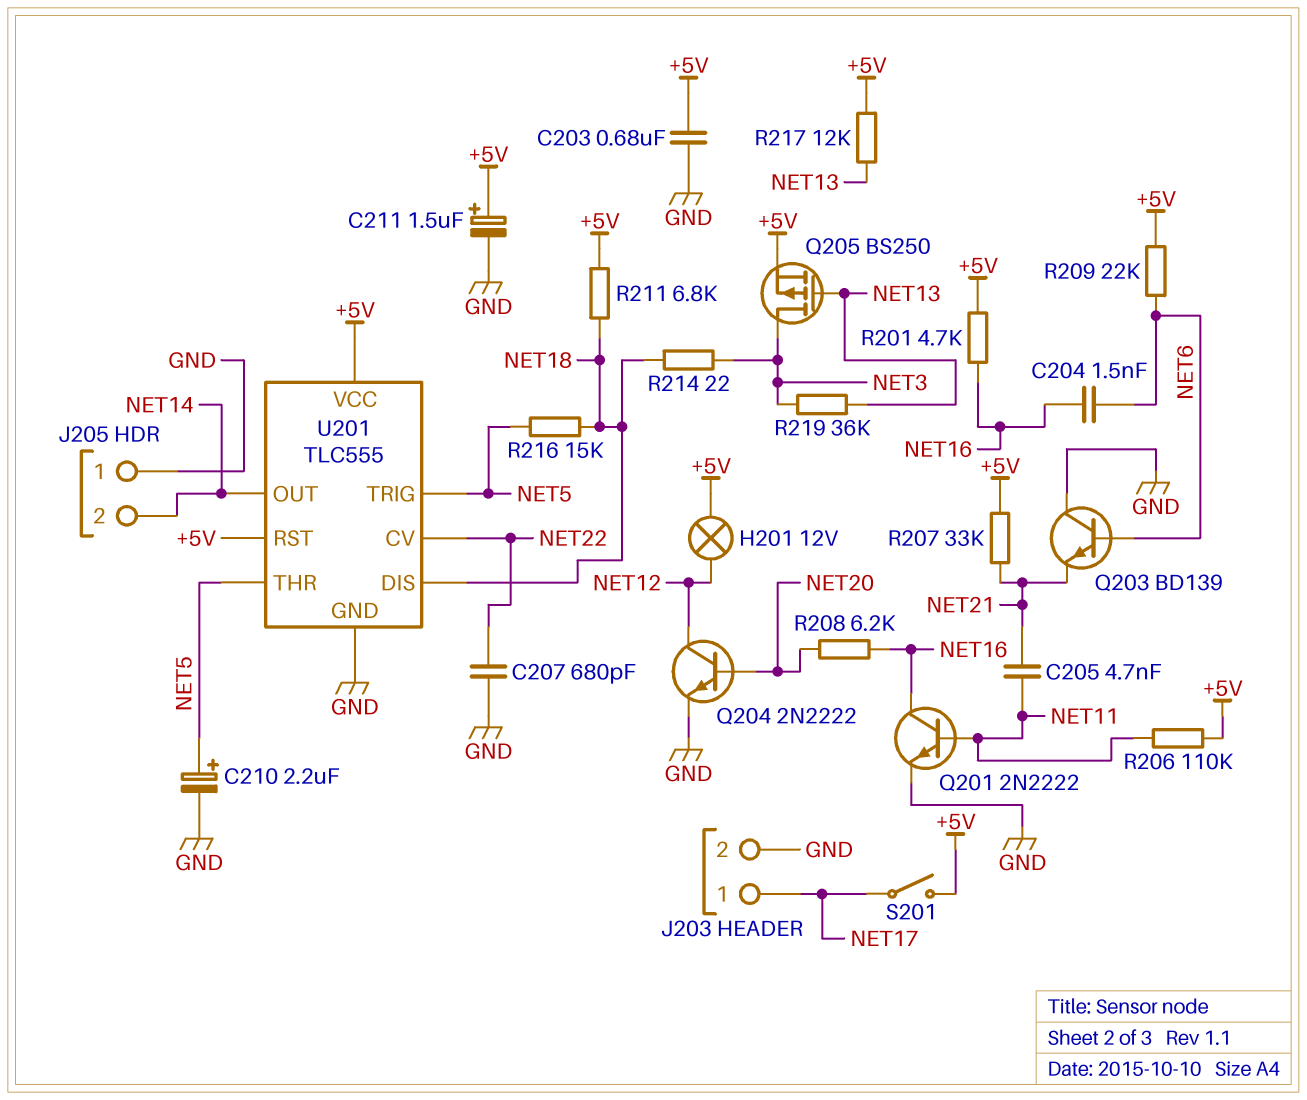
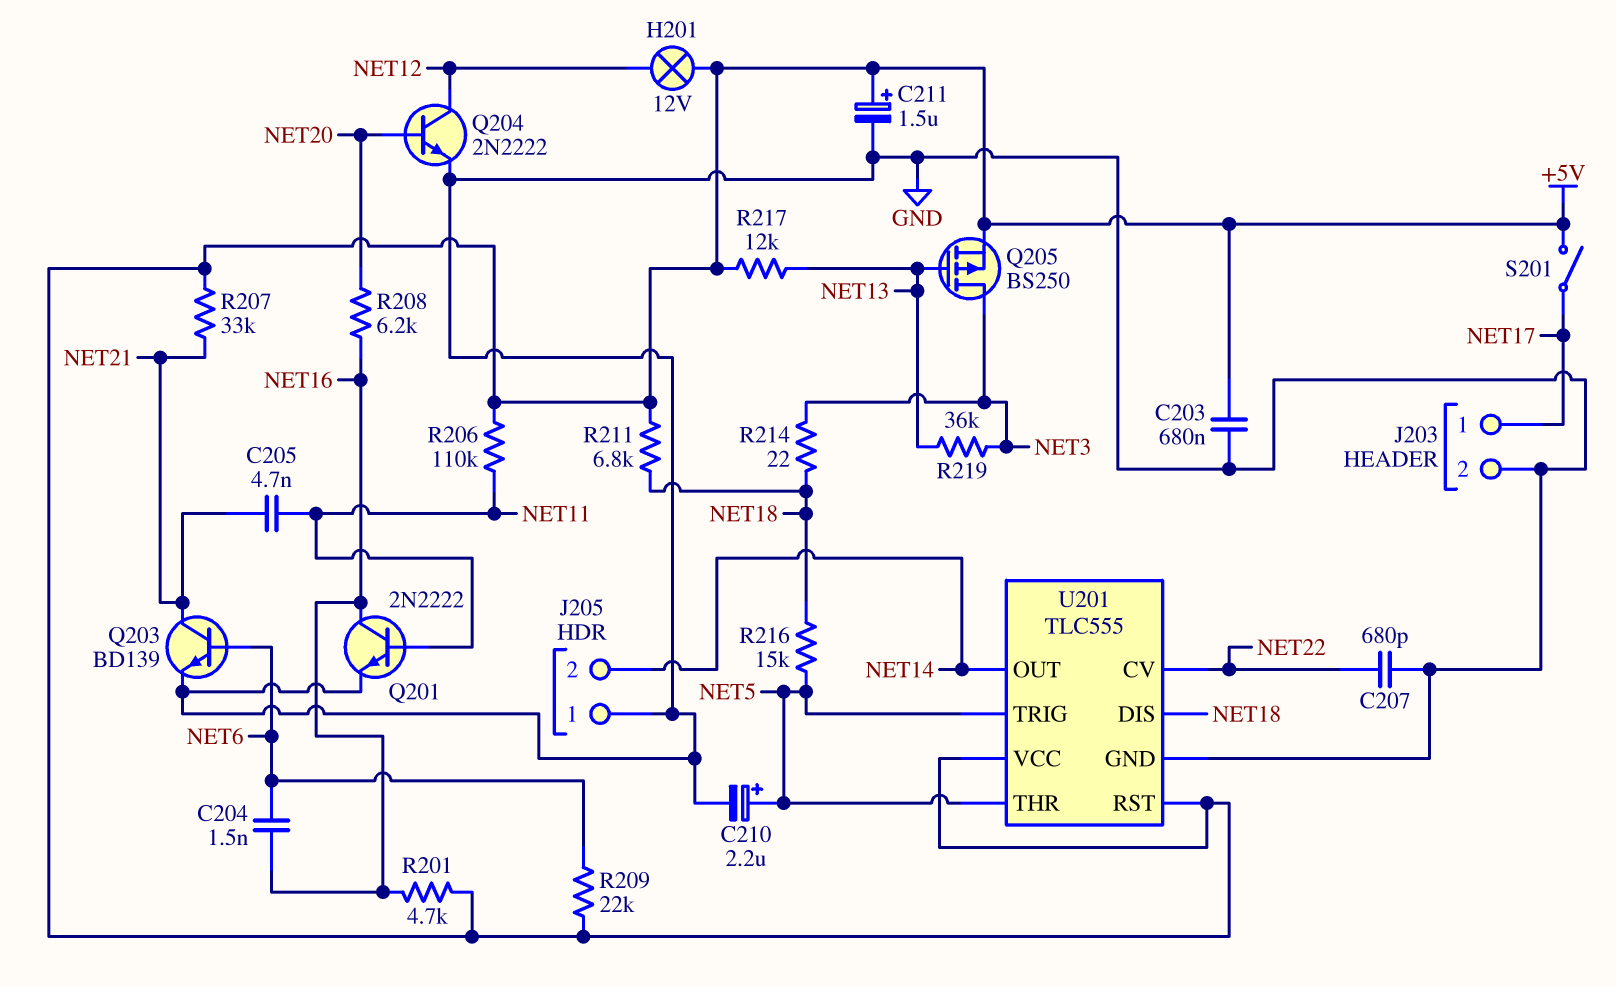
Q203: NPN BD139 (B NET6, C GND, E NET21) -> NPN BD139 (B NET6, C NET21, E GND)

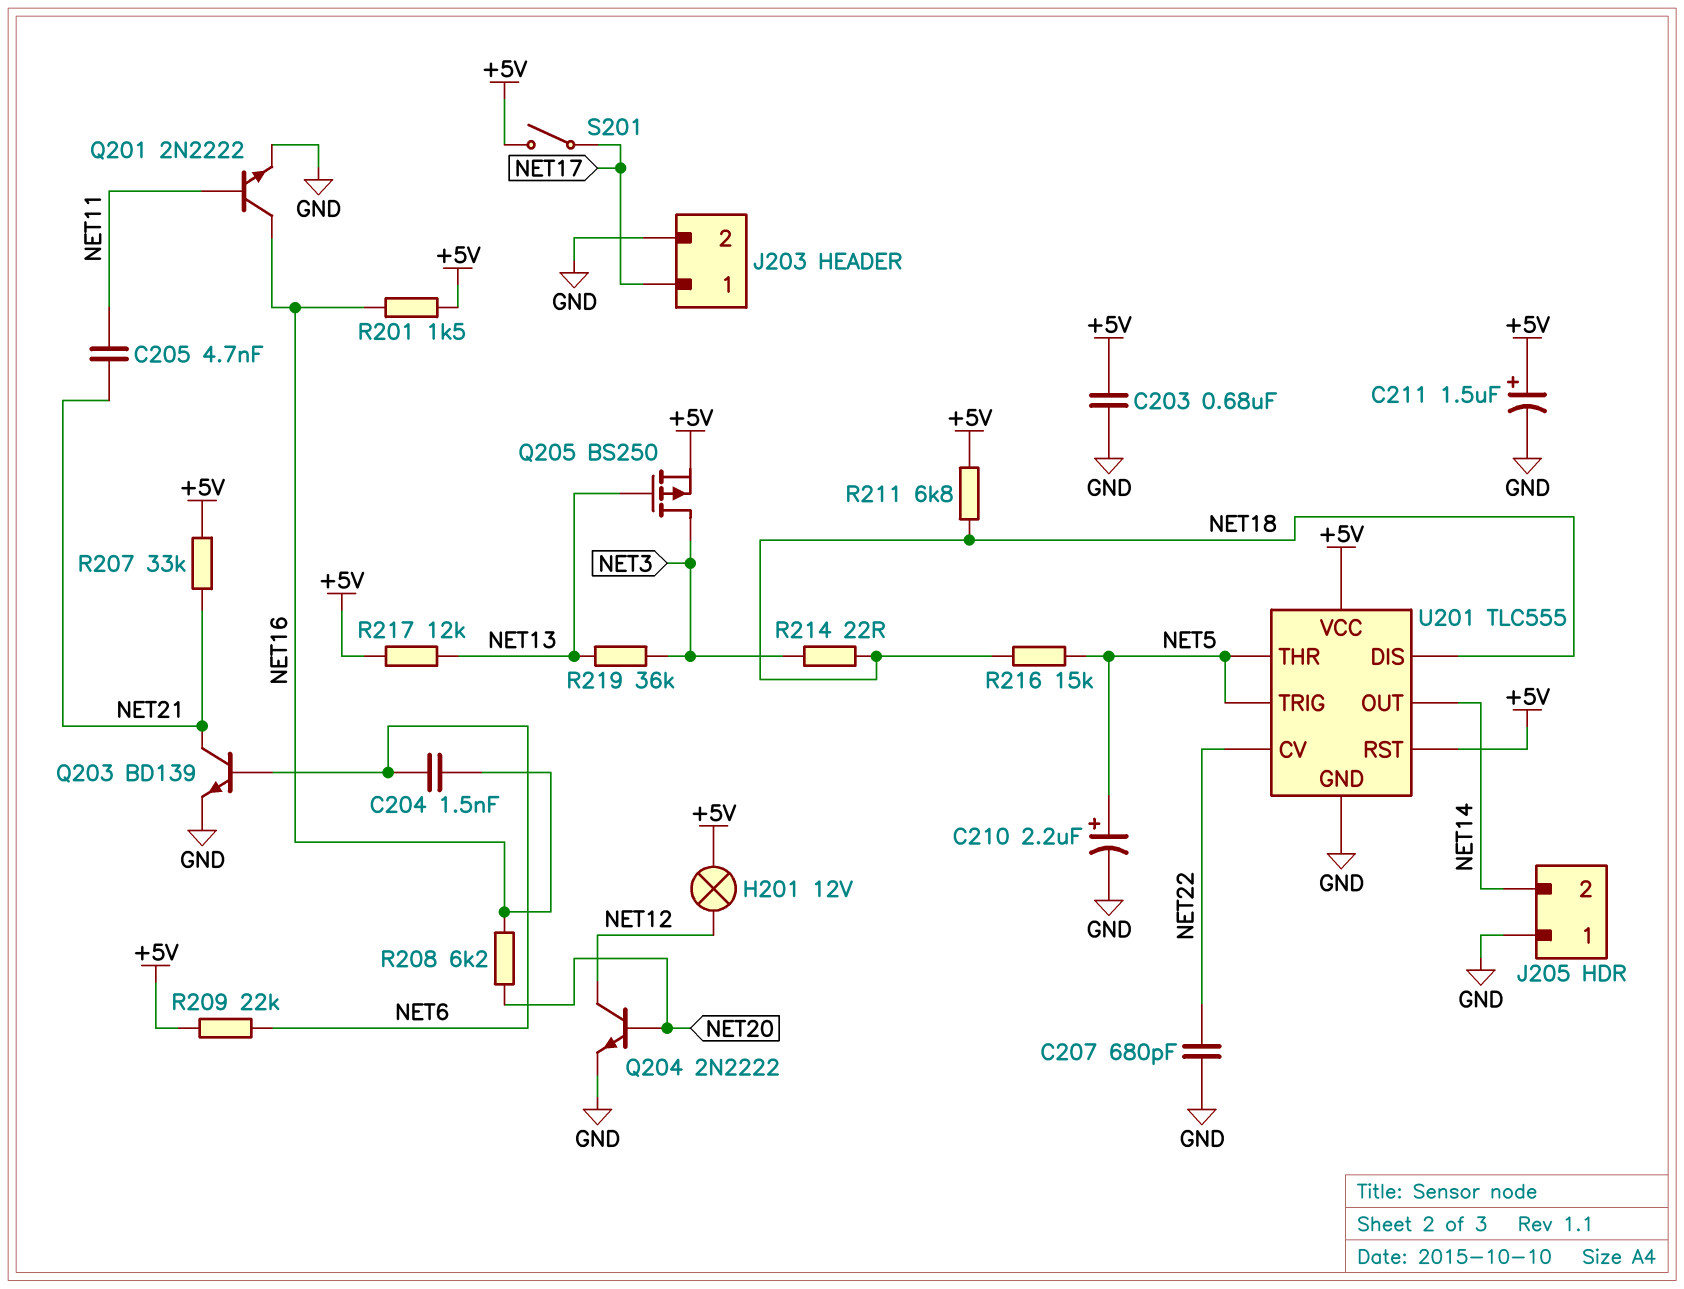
R201: 4.7k (+5V, NET16) -> 1.5k (+5V, NET16)
R206: 110k (+5V, NET11) -> none

